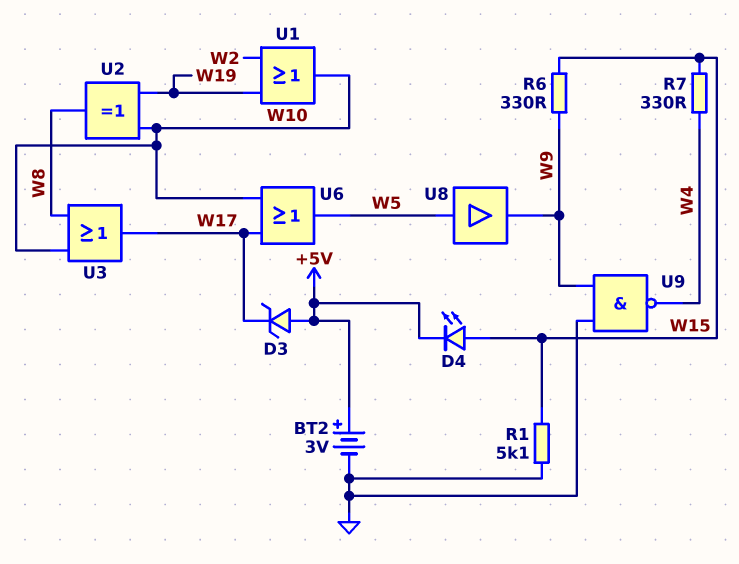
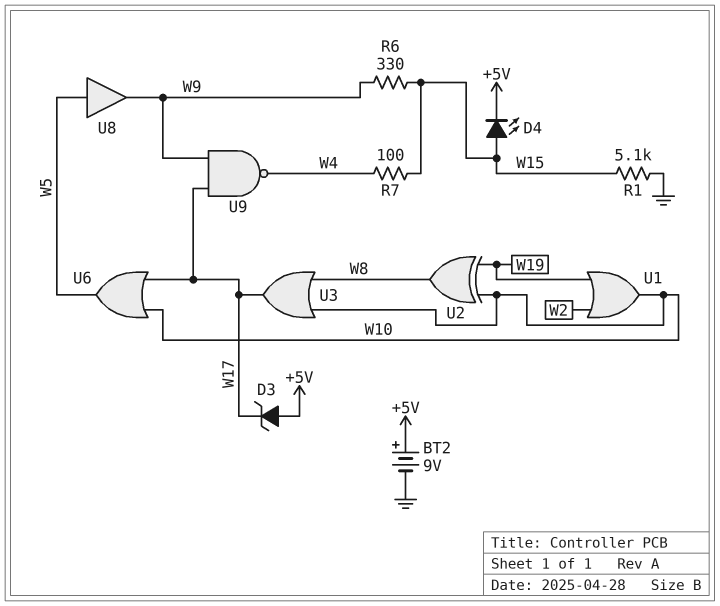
BT2: 3V (plus +5V, minus GND) -> 9V (plus +5V, minus GND)
R7: 330 (W4, W15) -> 100 (W4, W15)
U9: NAND (in GND, in W9, out W4) -> NAND (in W9, in W17, out W4)

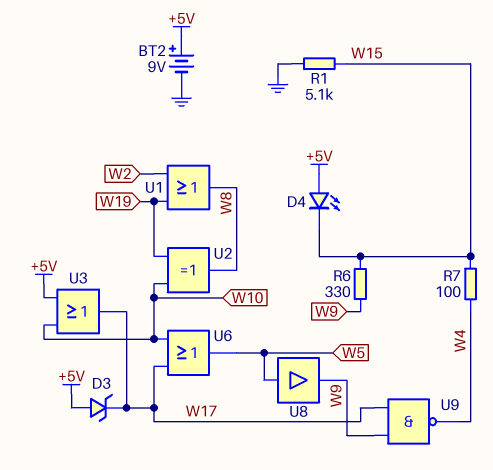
D4: LED (A W15, K +5V) -> LED (A +5V, K W15)
U1: OR (in W2, in W19, out W10) -> OR (in W2, in W19, out W8)
U3: OR (in W8, in W10, out W17) -> OR (in +5V, in W10, out W17)

